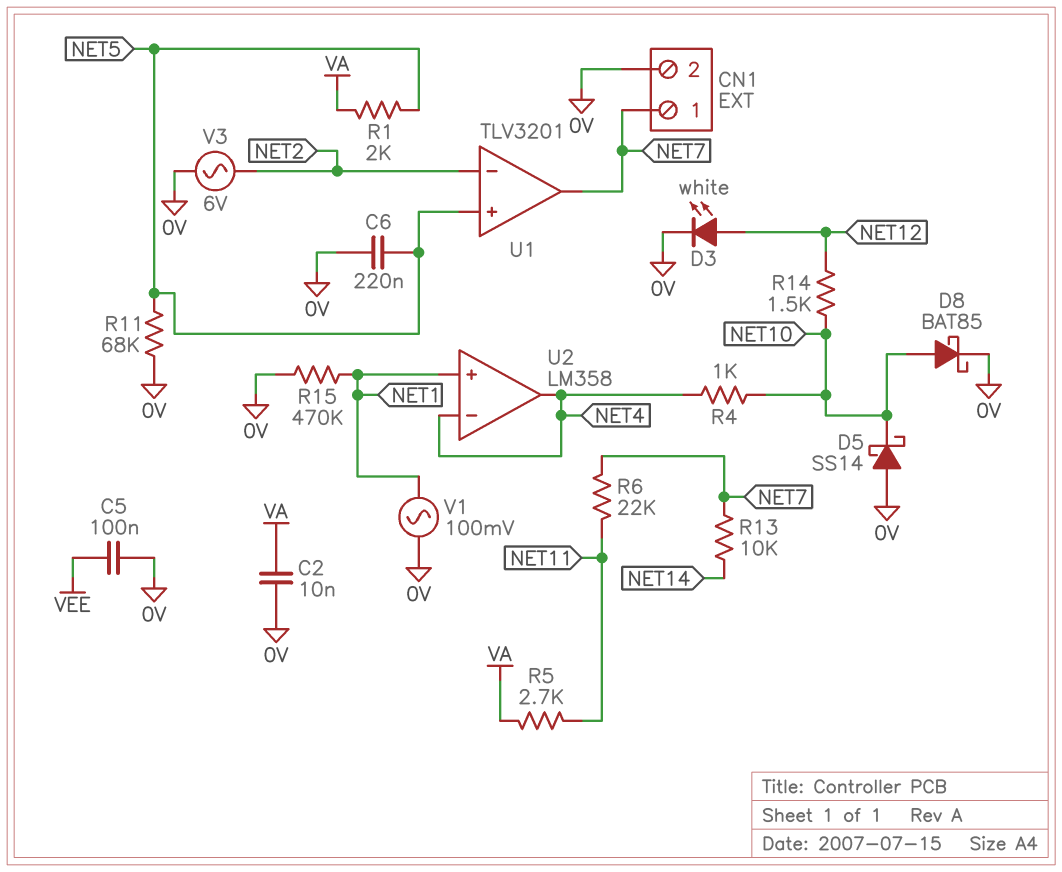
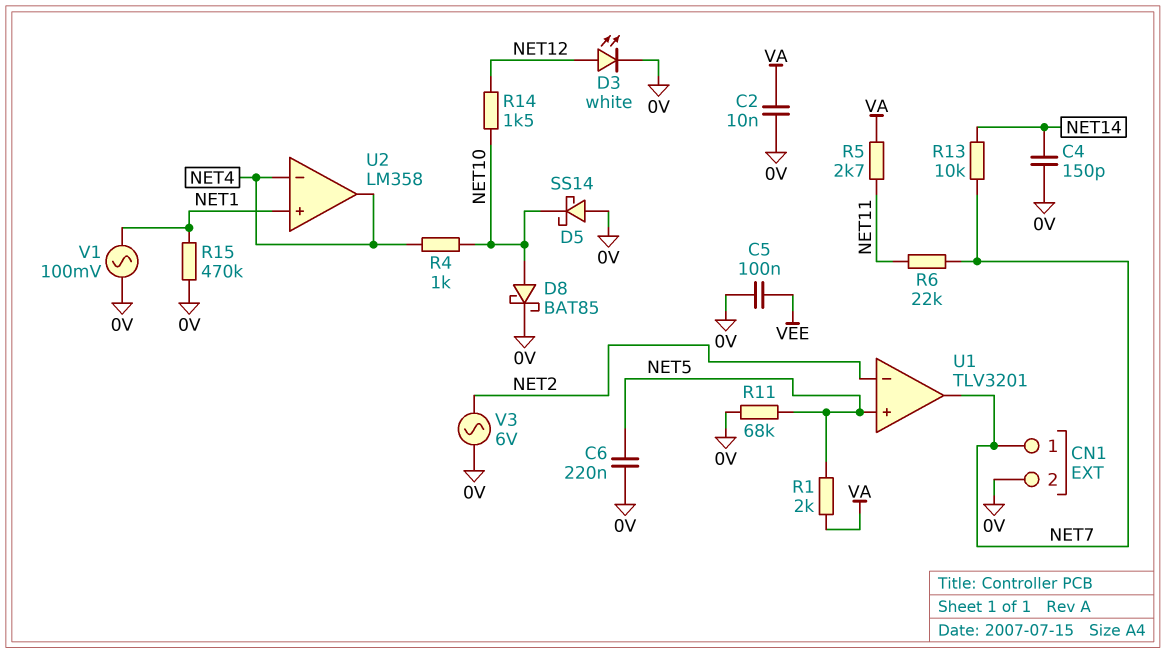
C4: none -> 150pF (0V, NET14)

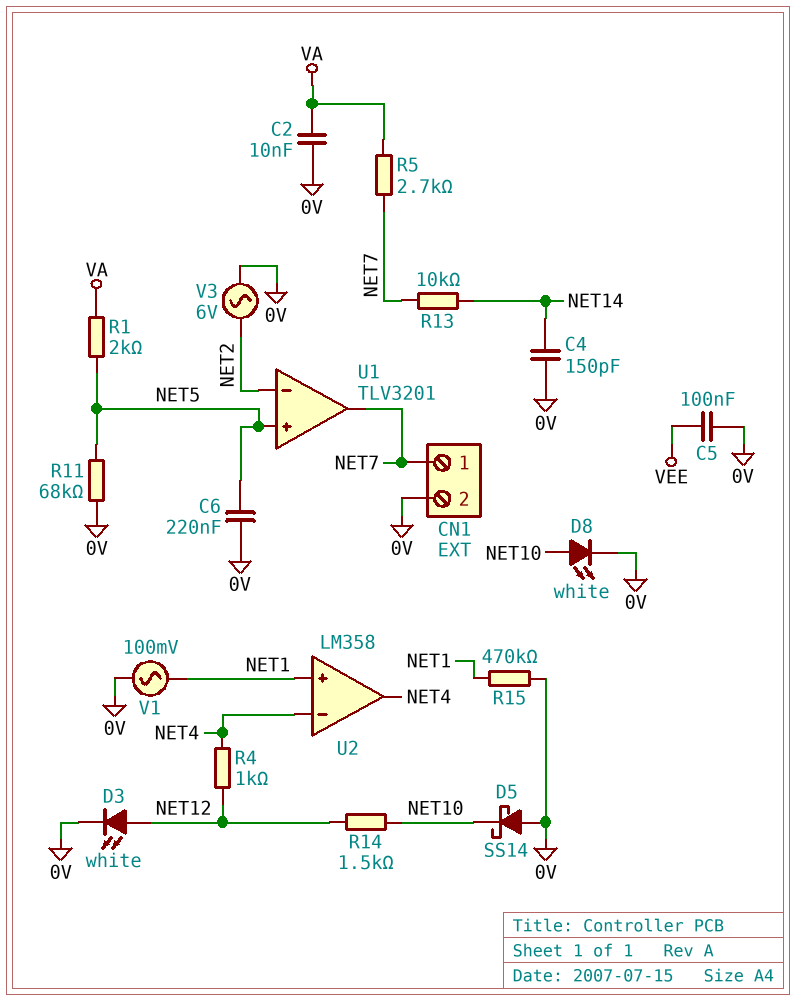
D8: schottky BAT85 (A NET10, K 0V) -> LED white (A NET10, K 0V)
R4: 1k (NET4, NET10) -> 1k (NET4, NET12)
R5: 2.7k (NET11, VA) -> 2.7k (NET7, VA)
R6: 22k (NET7, NET11) -> none

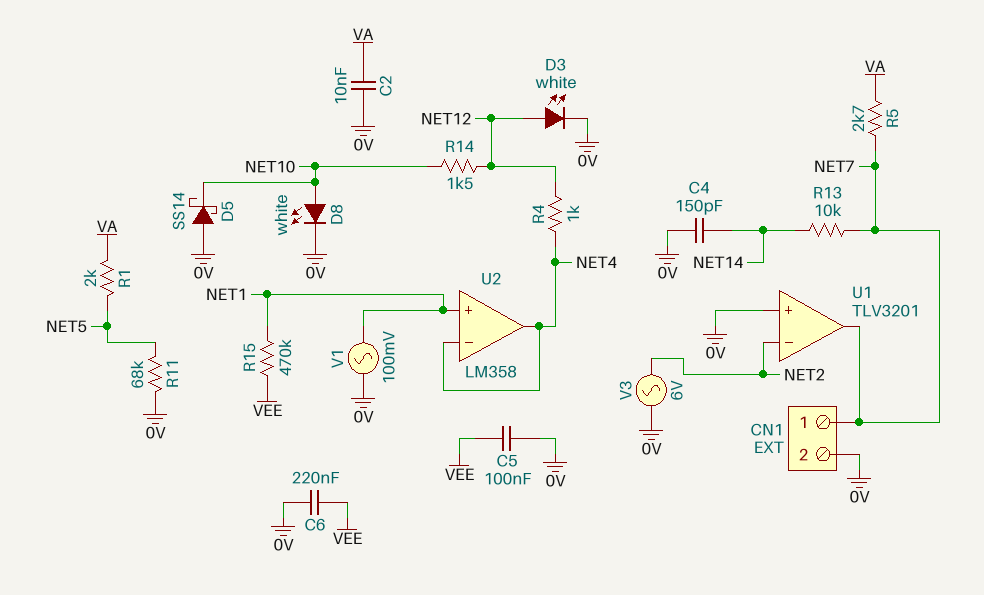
C6: 220nF (0V, NET5) -> 220nF (0V, VEE)
R15: 470k (0V, NET1) -> 470k (NET1, VEE)
U1 pin in+: NET5 -> 0V

